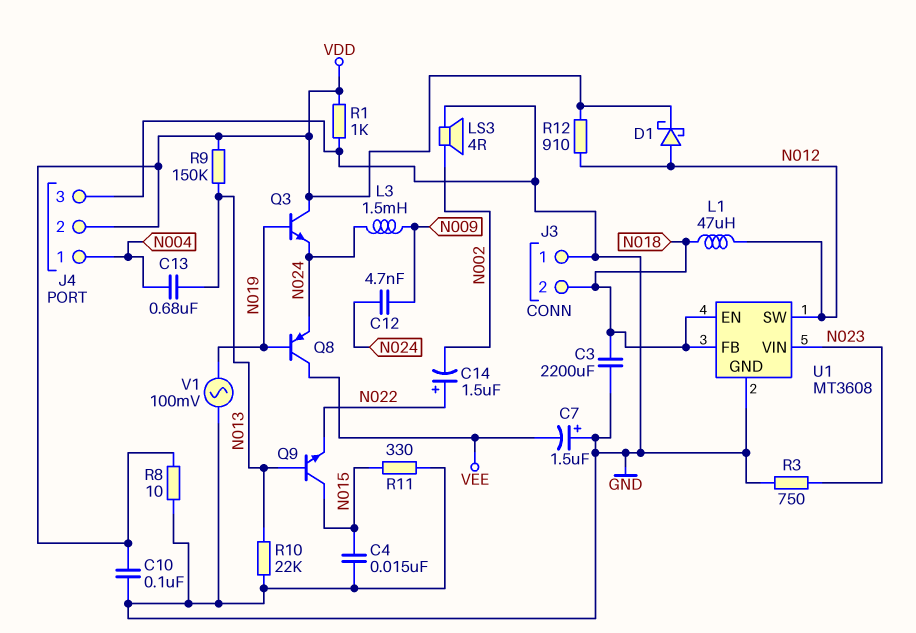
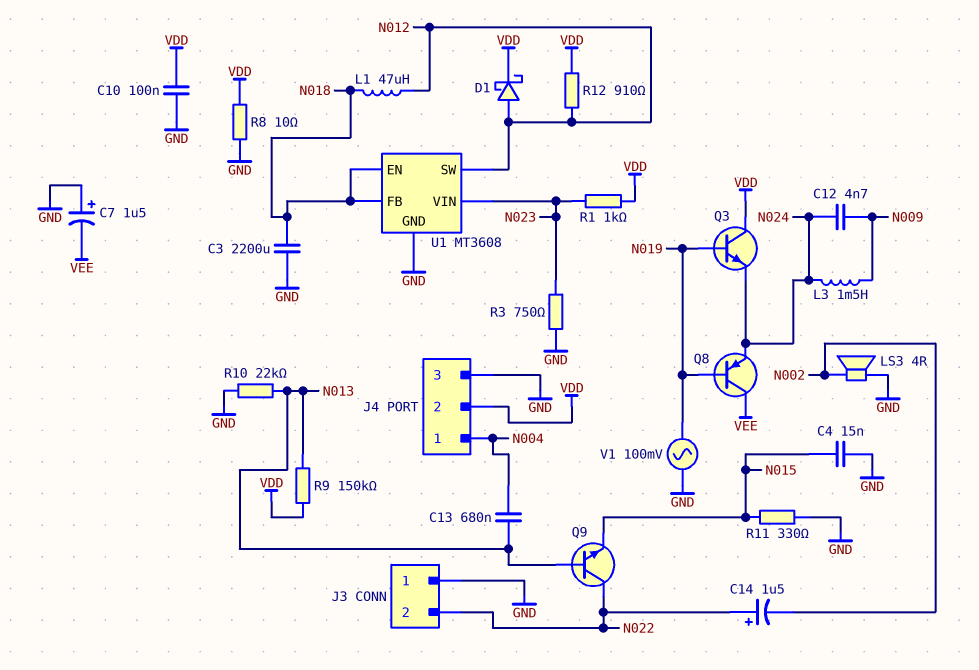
J3 pin 2: N018 -> N022
Q9: NPN (B N013, C N015, E N022) -> NPN (B N013, C N022, E N015)
R1: 1k (GND, VDD) -> 1k (N023, VDD)

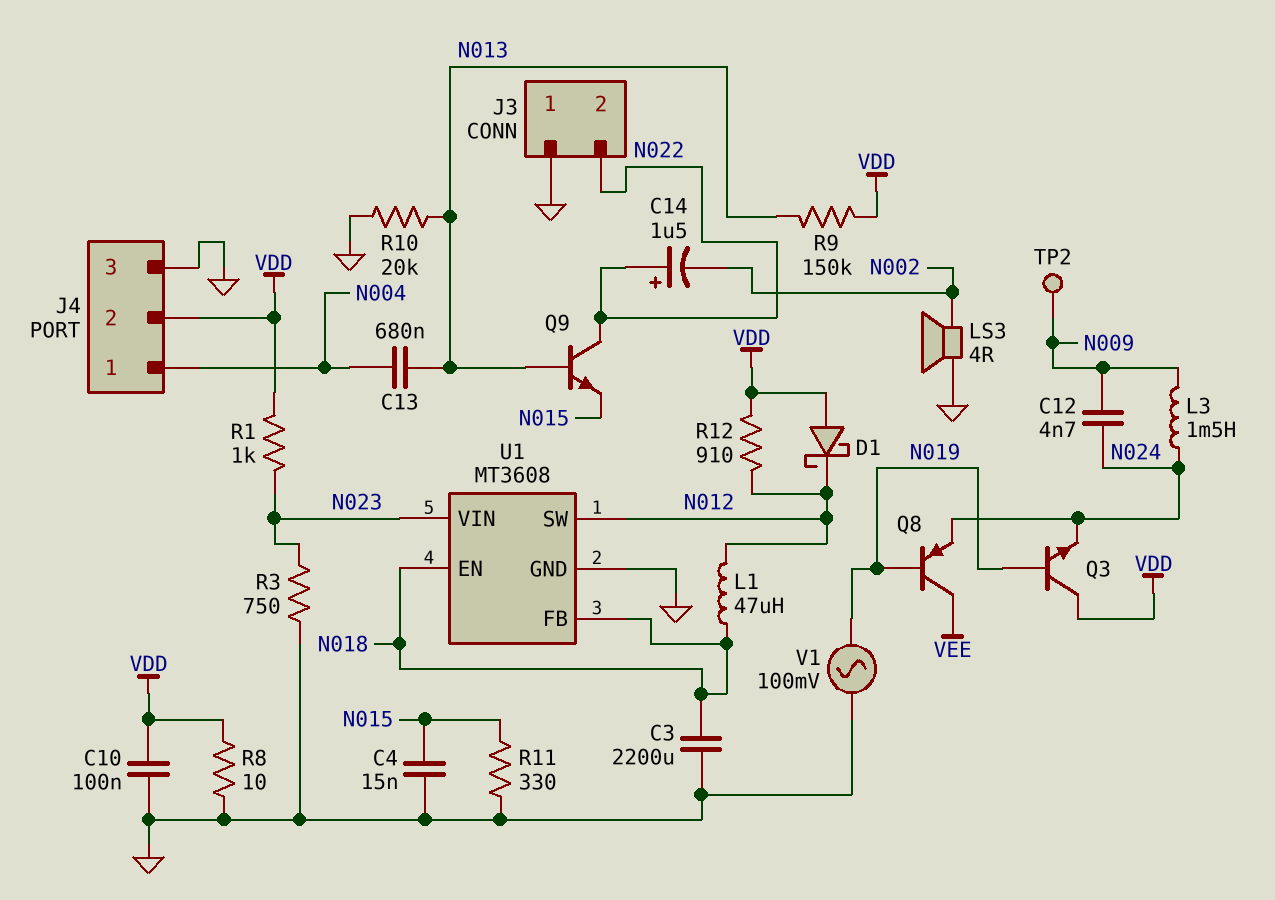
C7: 1.5uF (plus GND, minus VEE) -> none
D1: schottky (A N012, K VDD) -> schottky (A VDD, K N012)
R10: 22k (GND, N013) -> 20k (GND, N013)
TP2: none -> test point (N009)

